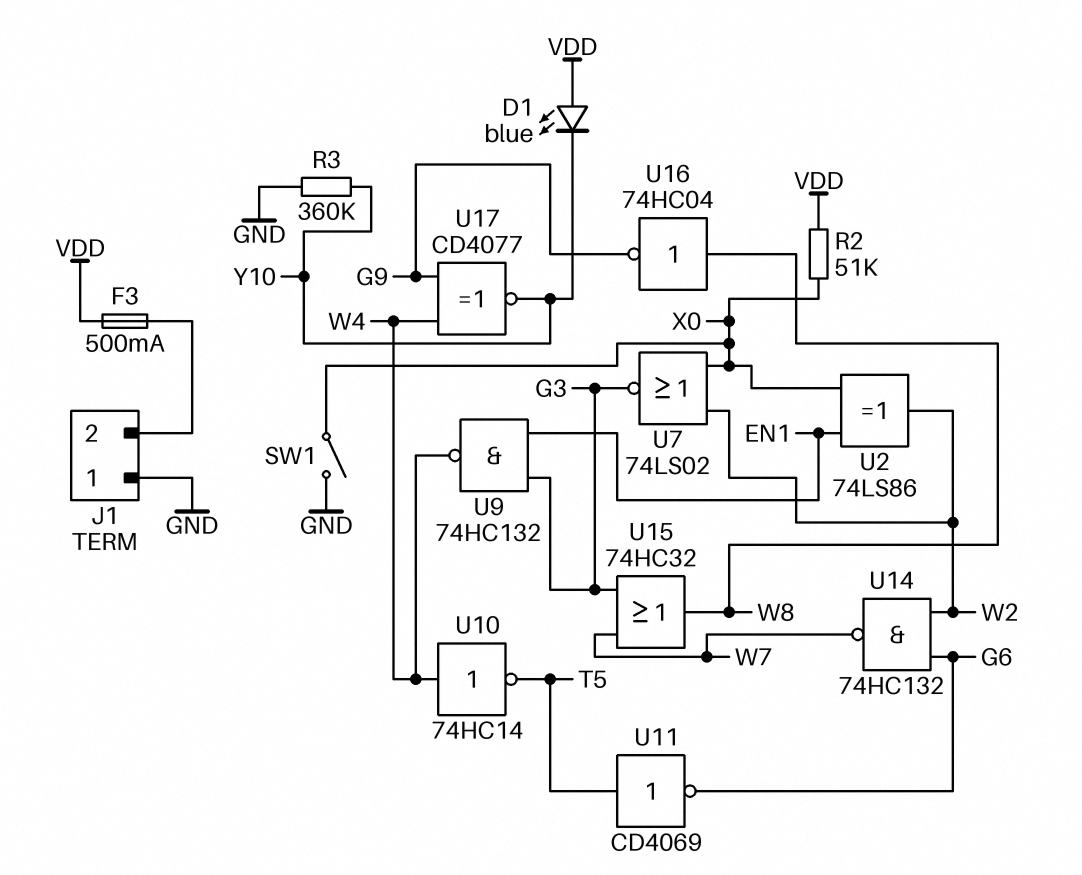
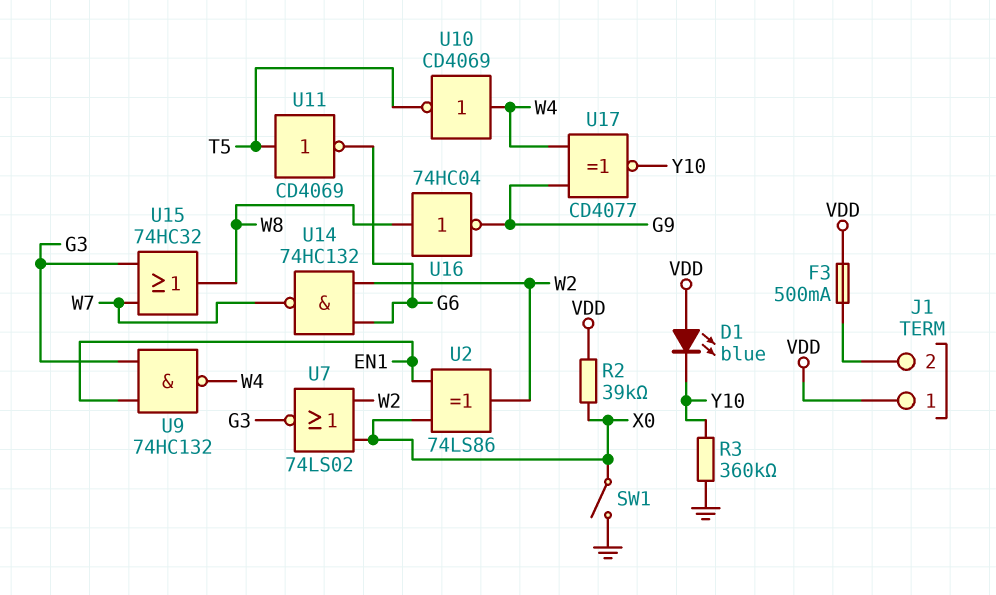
J1 pin 1: GND -> VDD
R2: 51k (VDD, X0) -> 39k (VDD, X0)
U10: NOT 74HC14 (in W4, out T5) -> NOT CD4069 (in W4, out T5)

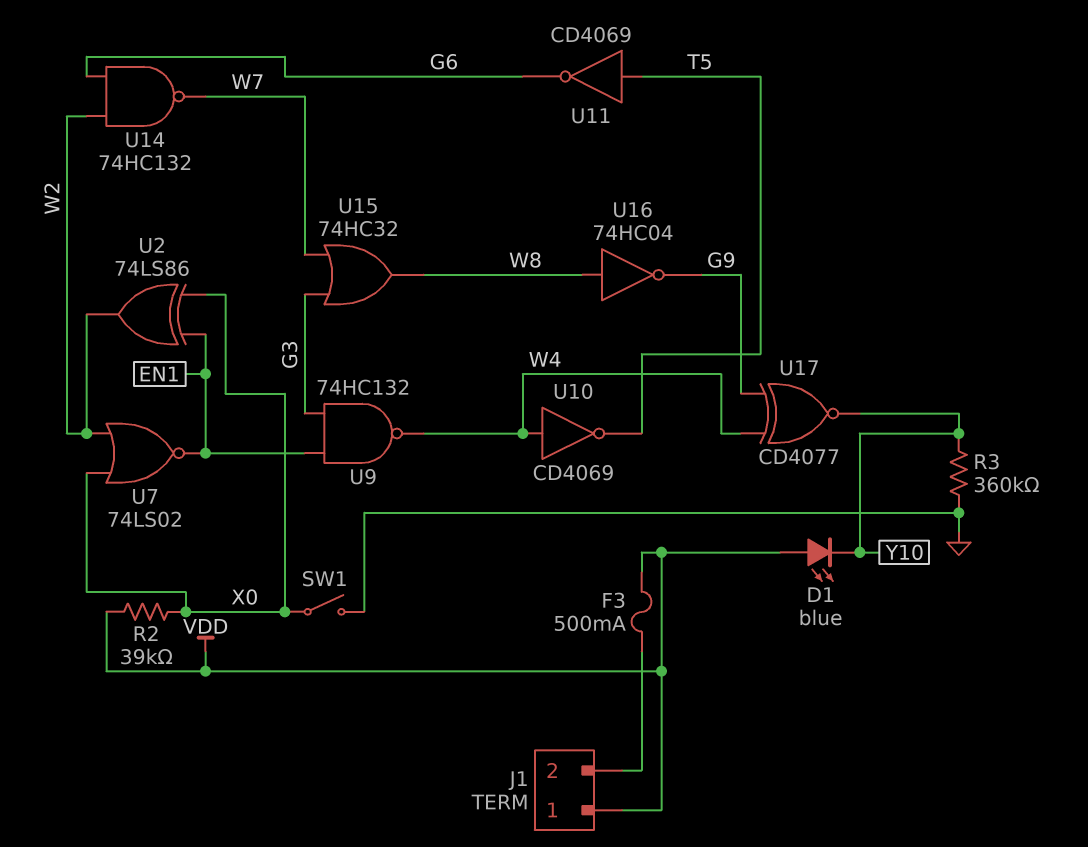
U7: NOR 74LS02 (in W2, in X0, out G3) -> NOR 74LS02 (in W2, in X0, out EN1)

